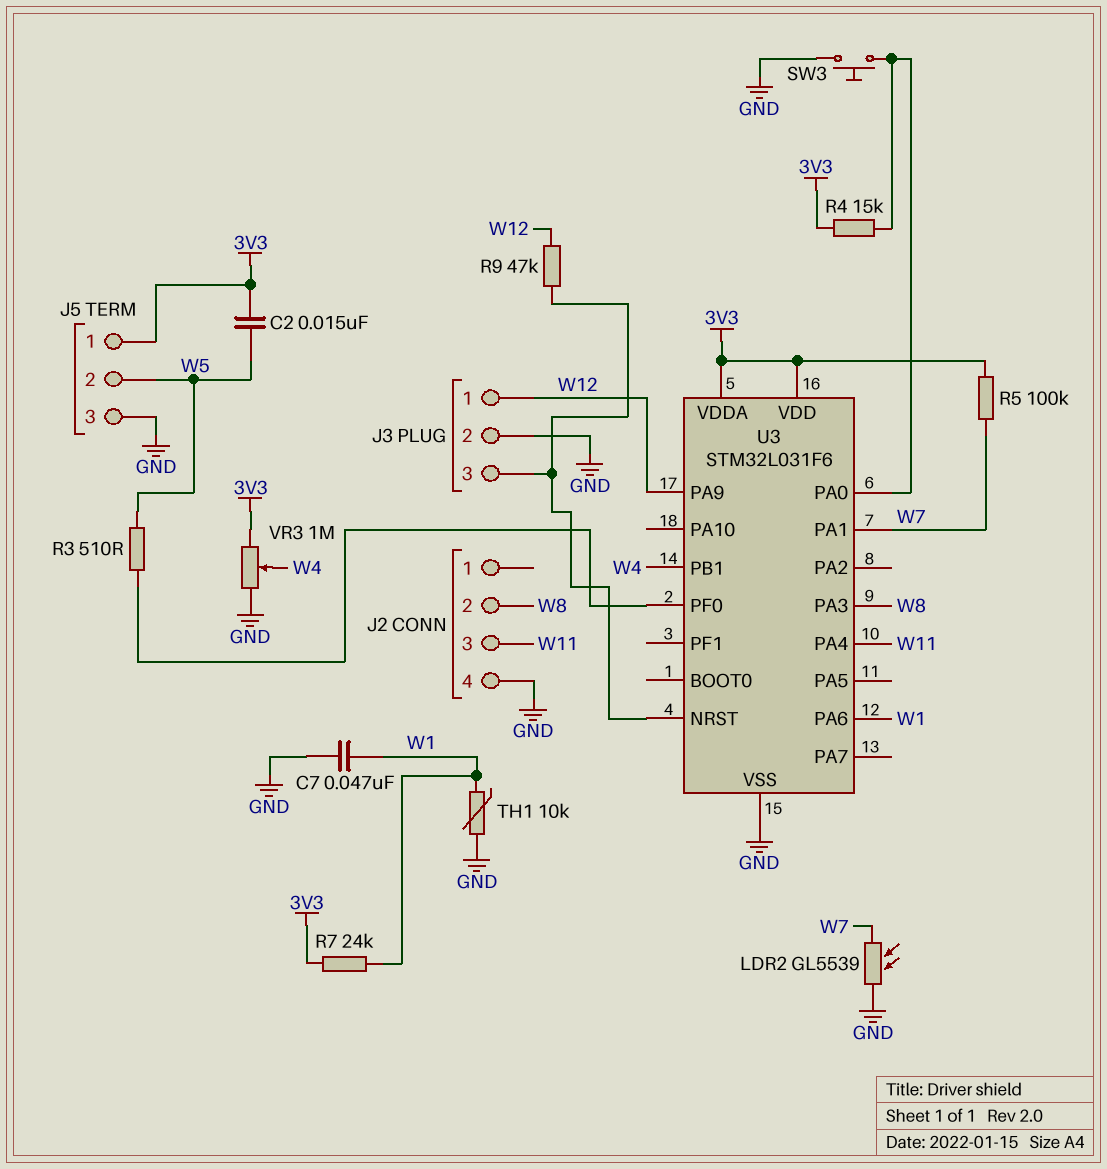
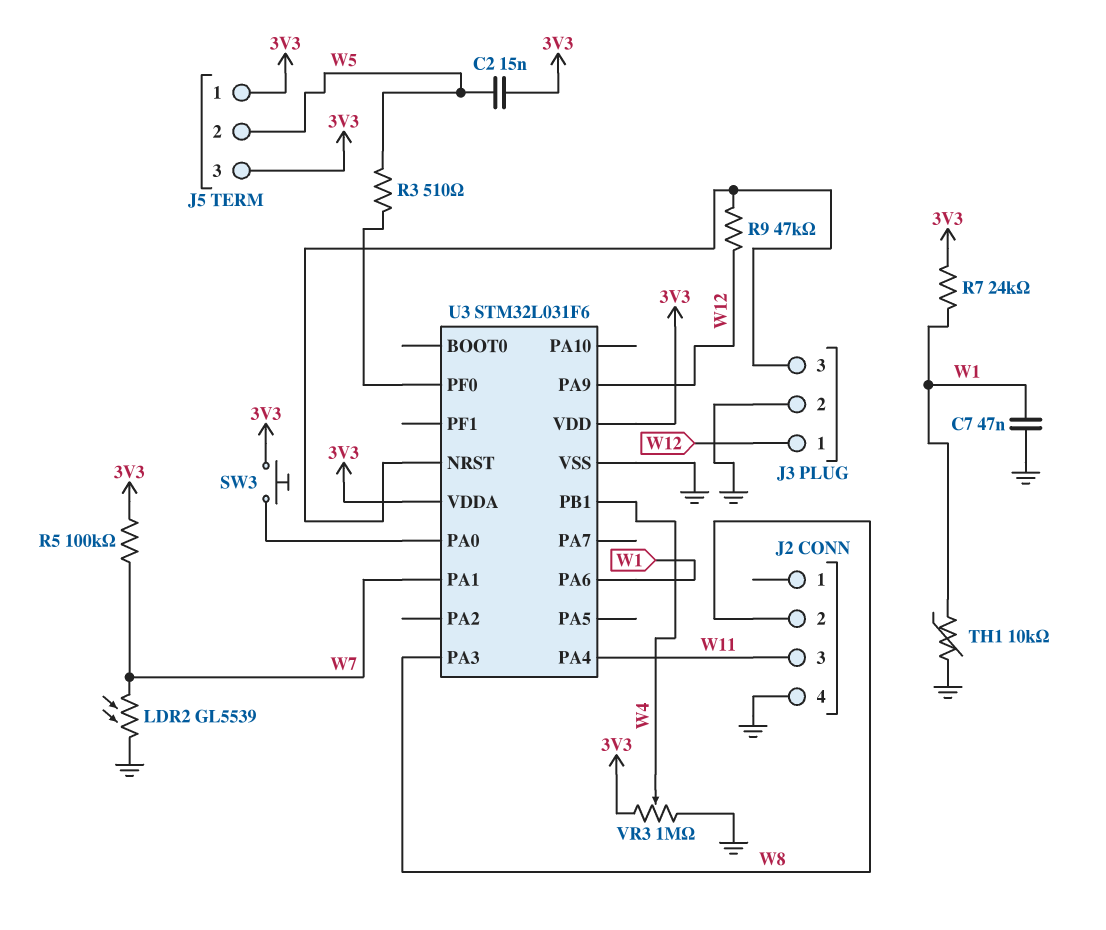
J5 pin 3: GND -> 3V3
R4: 15k (3V3, U3/PA0) -> none
SW3: button (GND, U3/PA0) -> button (3V3, U3/PA0)

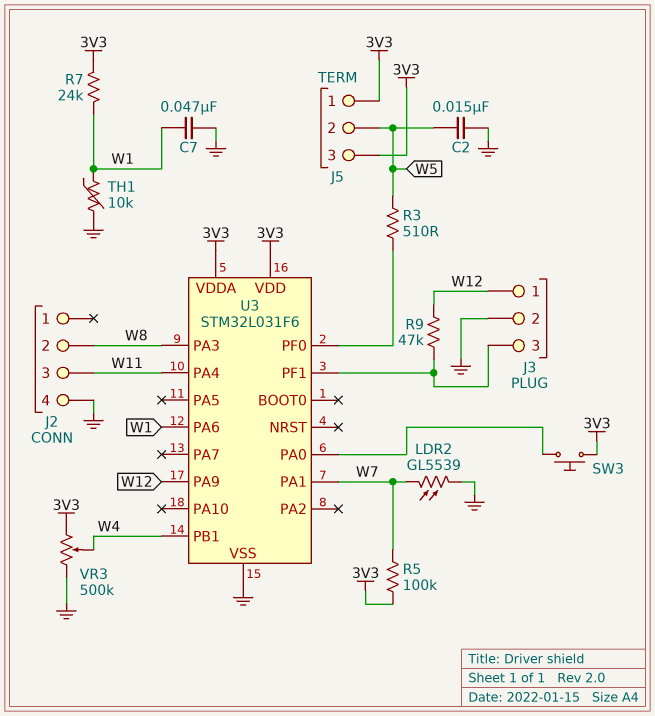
C2: 15nF (3V3, W5) -> 15nF (GND, W5)
U3 pin NRST: J3/3 -> none
U3 pin PF1: none -> J3/3
VR3: 1M (3V3, GND, wiper W4) -> 500k (3V3, GND, wiper W4)

